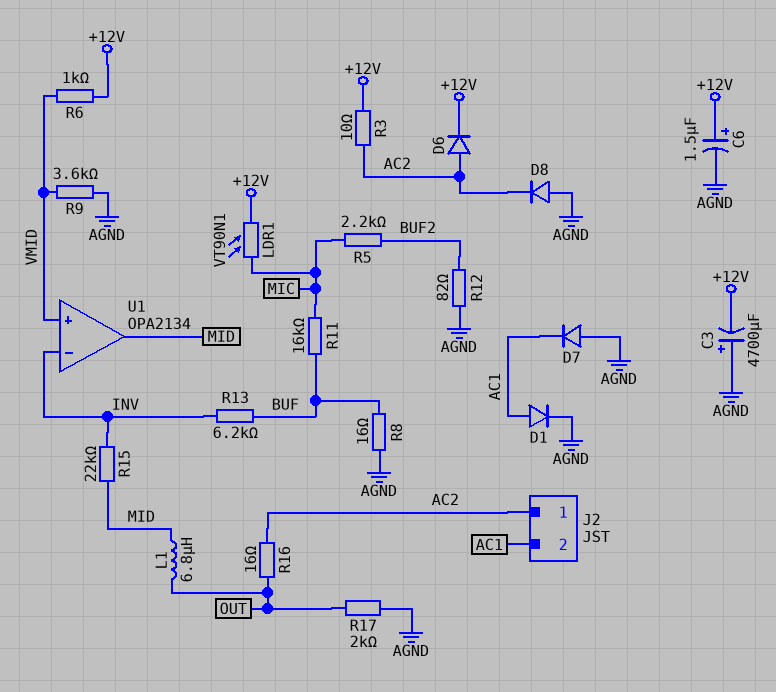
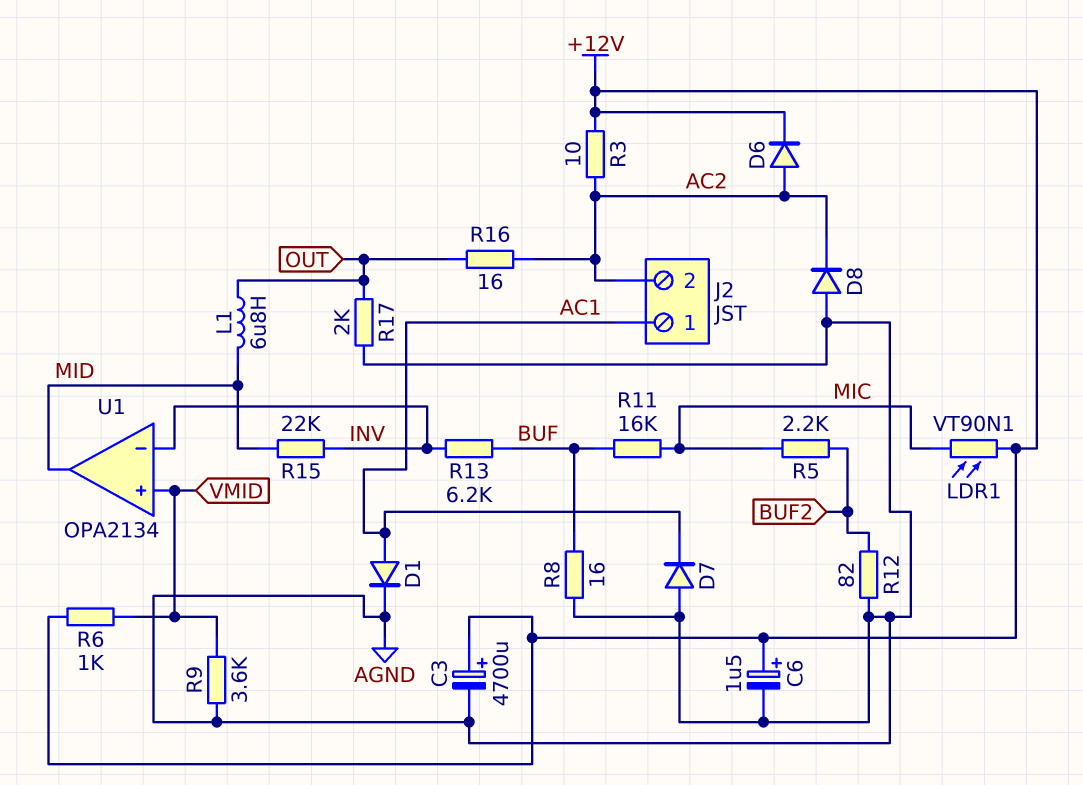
C3: 4700uF (plus AGND, minus +12V) -> 4700uF (plus +12V, minus AGND)
J2 pin 1: AC2 -> AC1
J2 pin 2: AC1 -> AC2

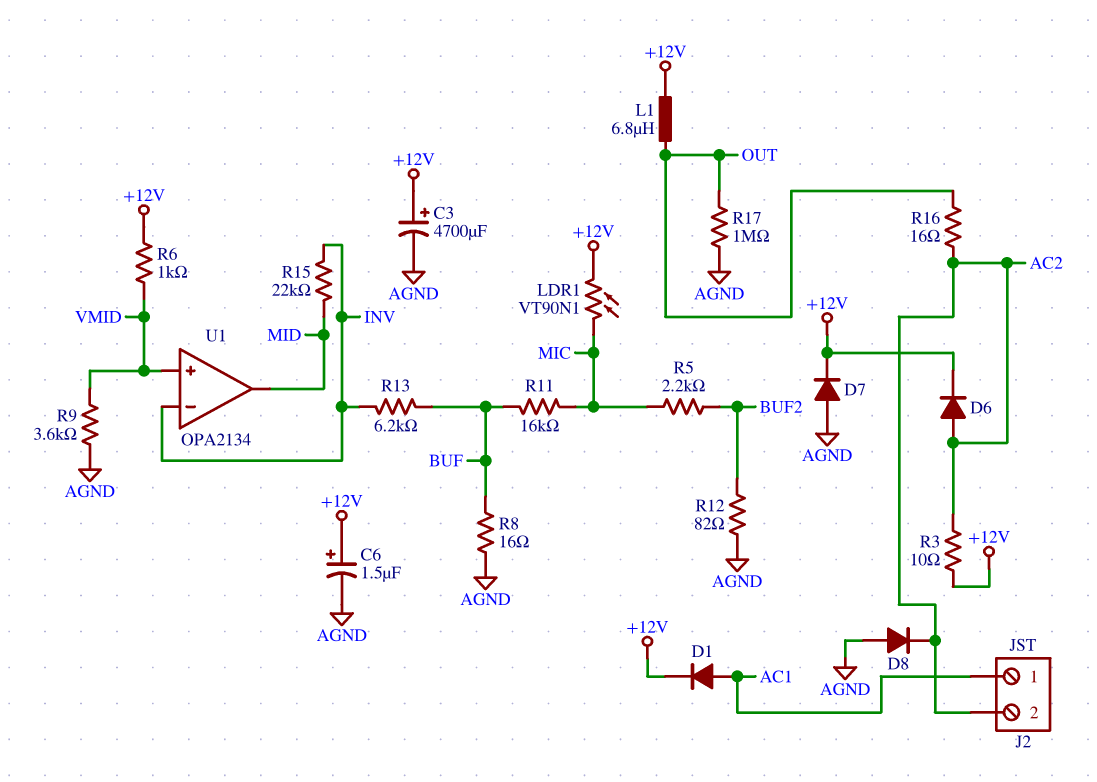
D1: diode (A AC1, K AGND) -> diode (A AC1, K +12V)
D7: diode (A AGND, K AC1) -> diode (A AGND, K +12V)
L1: 6.8uH (MID, OUT) -> 6.8uH (+12V, OUT)
R17: 2k (AGND, OUT) -> 1M (AGND, OUT)

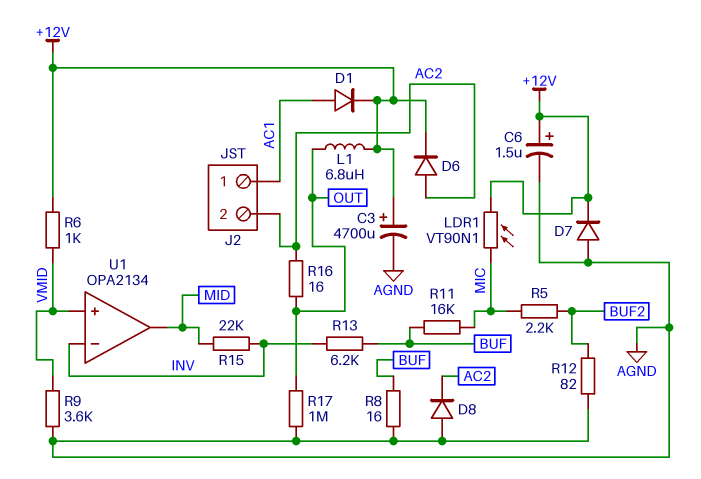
R3: 10 (+12V, AC2) -> none

